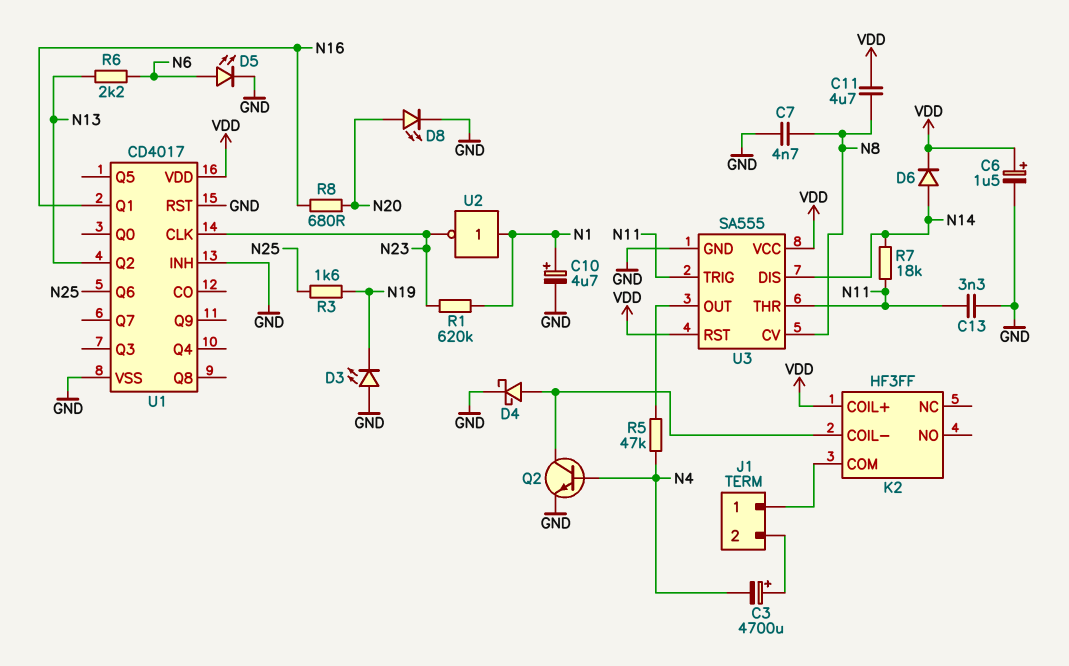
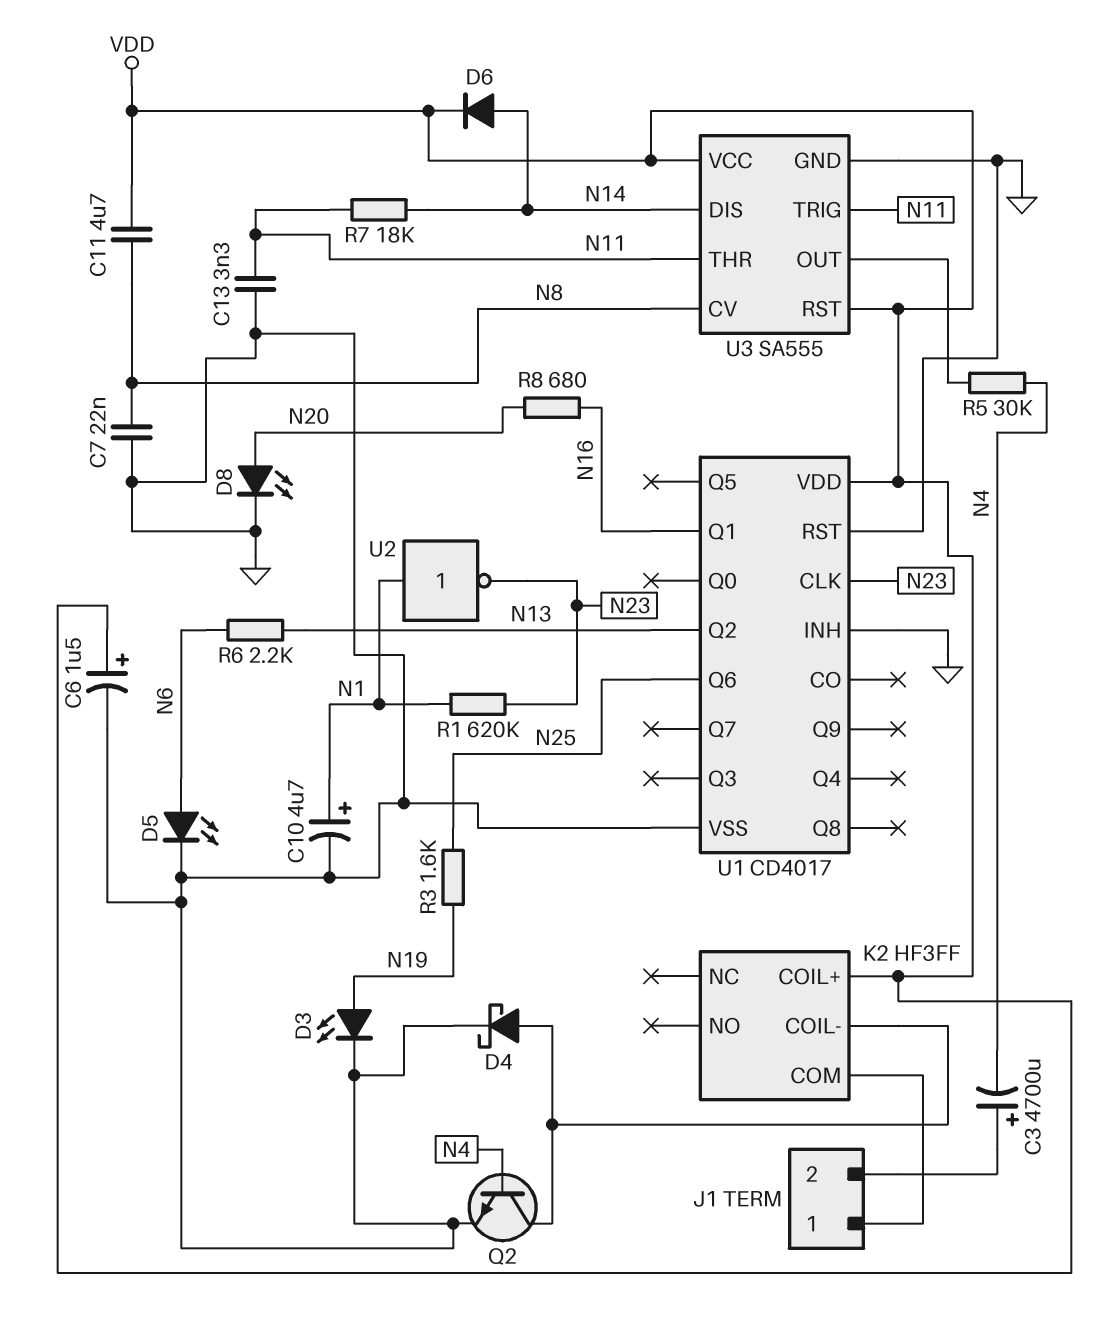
C7: 4.7nF (GND, N8) -> 22nF (GND, N8)
D3: LED (A GND, K N19) -> LED (A N19, K GND)
R5: 47k (N4, U3/OUT) -> 30k (N4, U3/OUT)

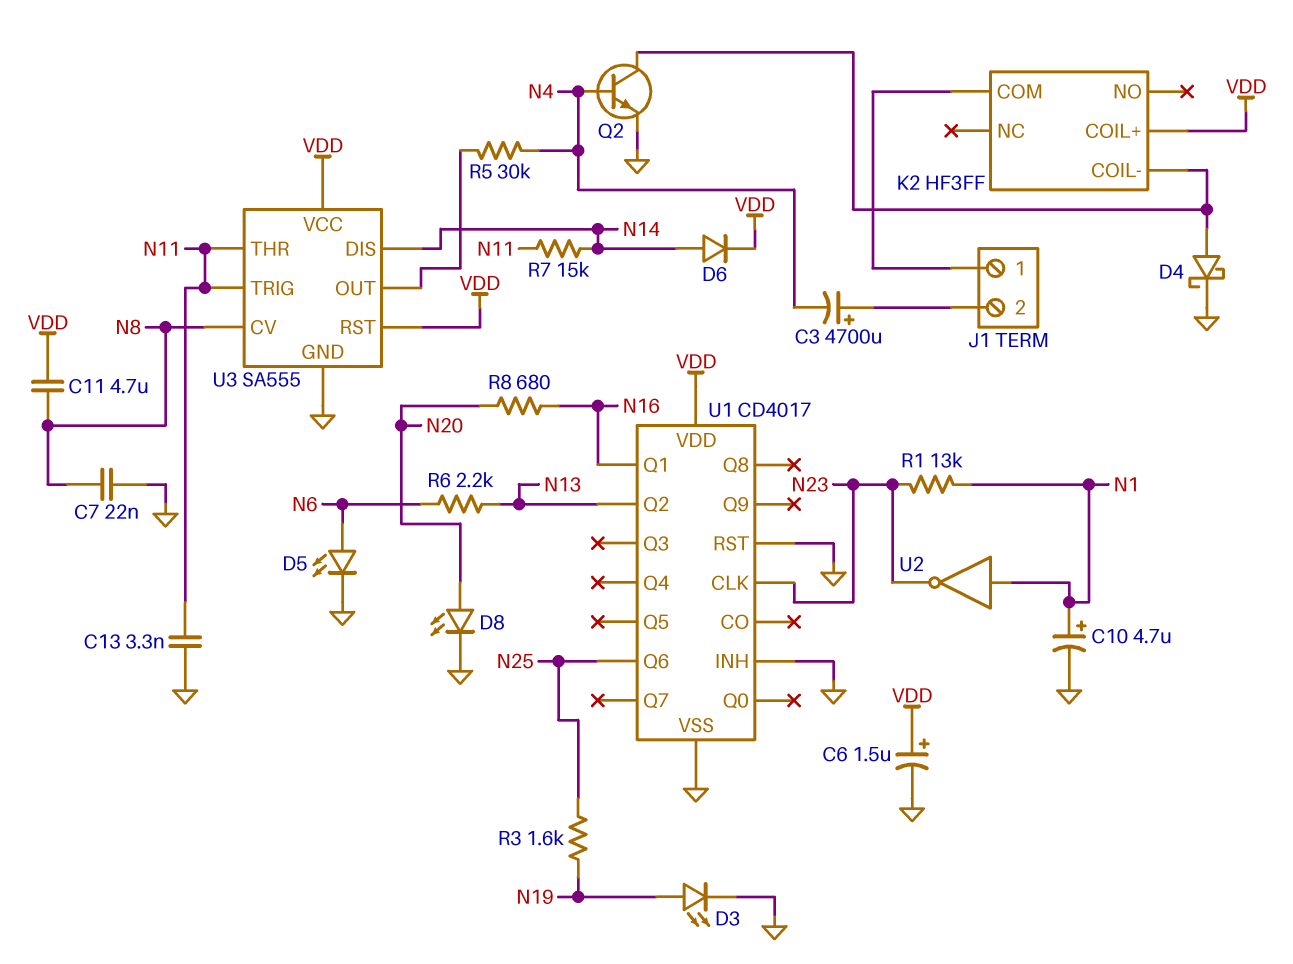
R1: 620k (N1, N23) -> 13k (N1, N23)
R7: 18k (N11, N14) -> 15k (N11, N14)

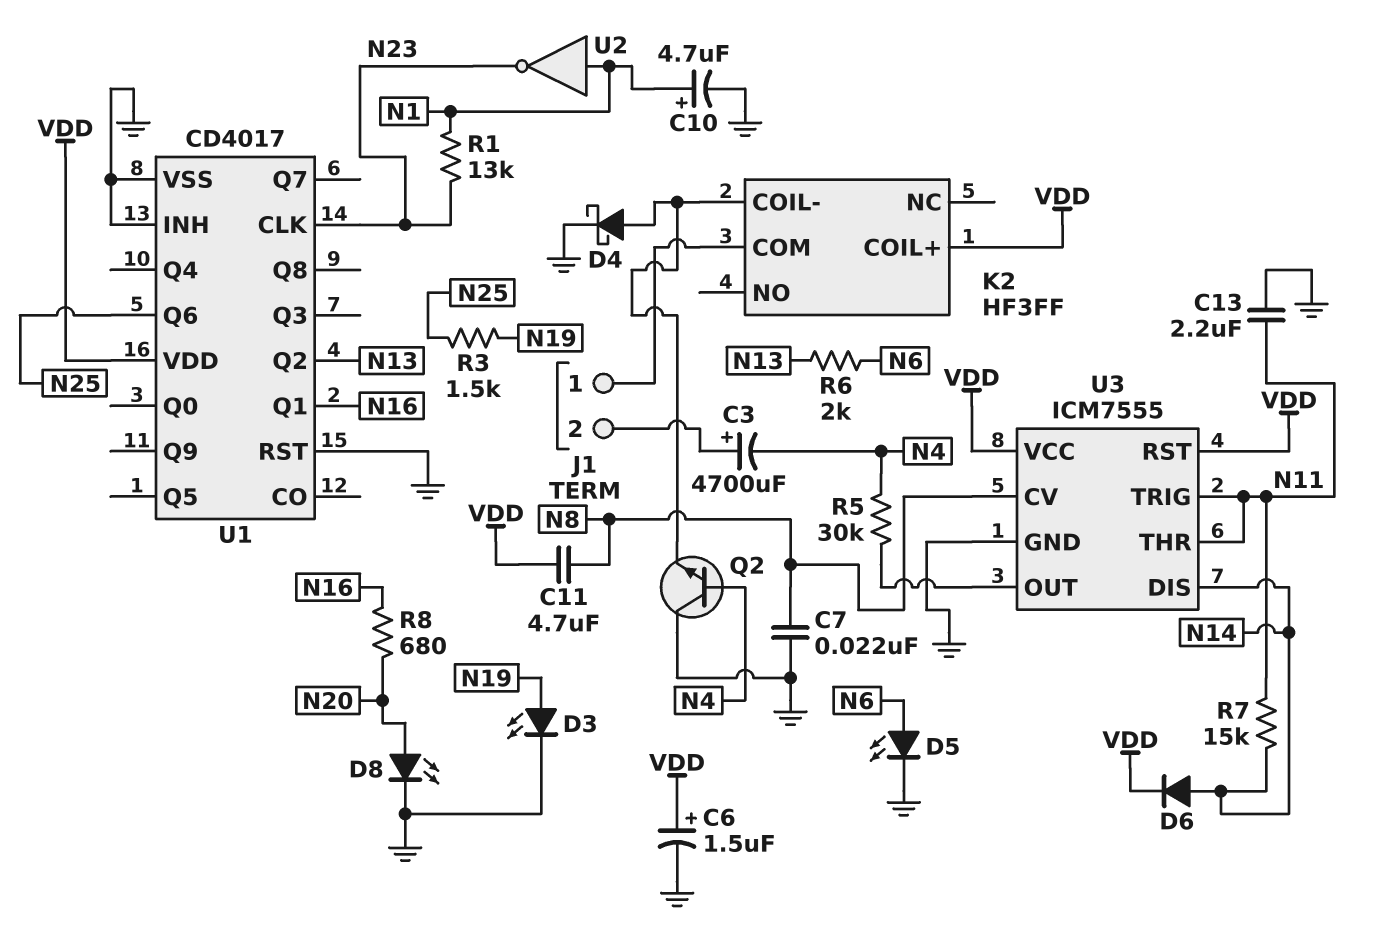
C13: 3.3nF (GND, N11) -> 2.2uF (GND, N11)
Q2: NPN (B N4, C K2/COIL-, E GND) -> NPN (B N4, C GND, E K2/COIL-)
R3: 1.6k (N19, N25) -> 1.5k (N19, N25)
R6: 2.2k (N6, N13) -> 2k (N6, N13)
U3: SA555 -> ICM7555

